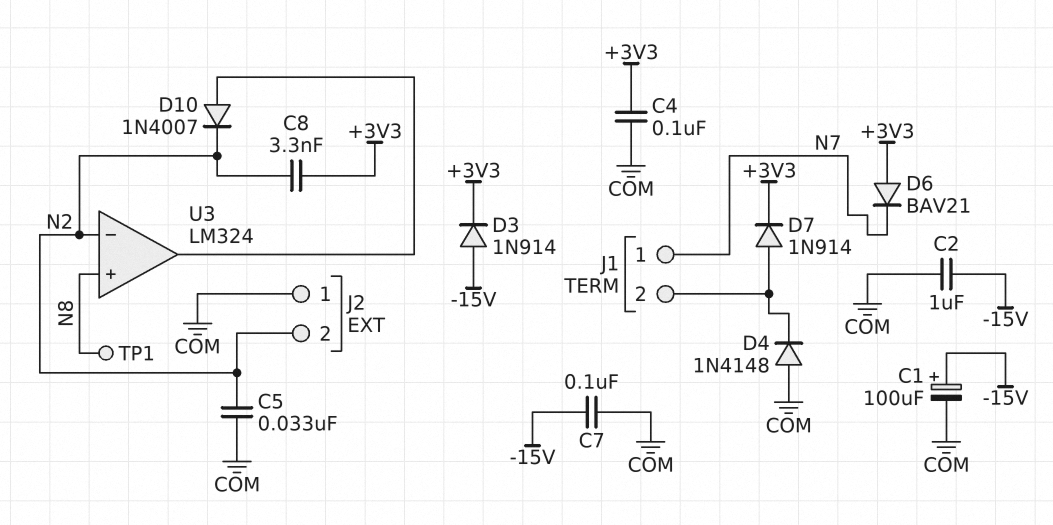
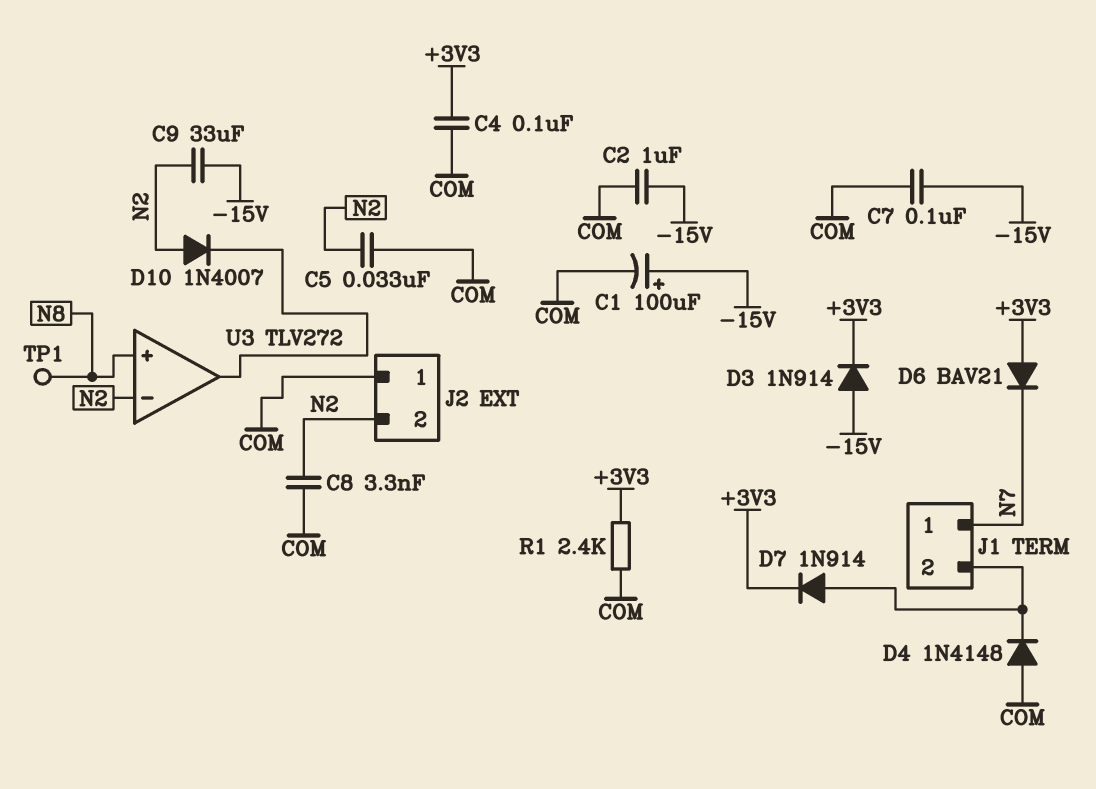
C8: 3.3nF (+3V3, N2) -> 3.3nF (COM, N2)
C9: none -> 33uF (-15V, N2)
D10: diode 1N4007 (A U3/out, K N2) -> diode 1N4007 (A N2, K U3/out)
R1: none -> 2.4k (+3V3, COM)
U3: LM324 -> TLV272

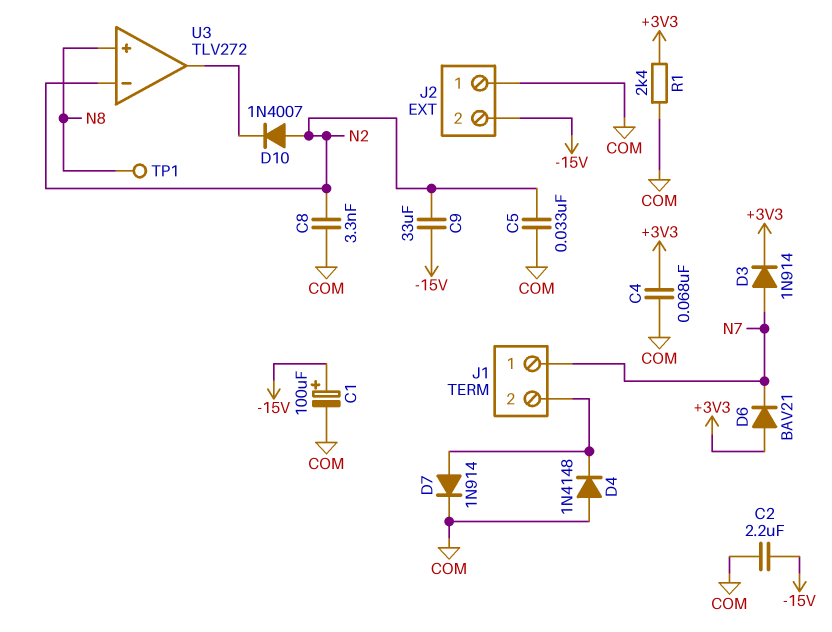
C2: 1uF (-15V, COM) -> 2.2uF (-15V, COM)
C4: 100nF (+3V3, COM) -> 68nF (+3V3, COM)
C7: 100nF (-15V, COM) -> none
D3: diode 1N914 (A -15V, K +3V3) -> diode 1N914 (A N7, K +3V3)
D7: diode 1N914 (A J1/2, K +3V3) -> diode 1N914 (A J1/2, K COM)
J2 pin 2: N2 -> -15V

